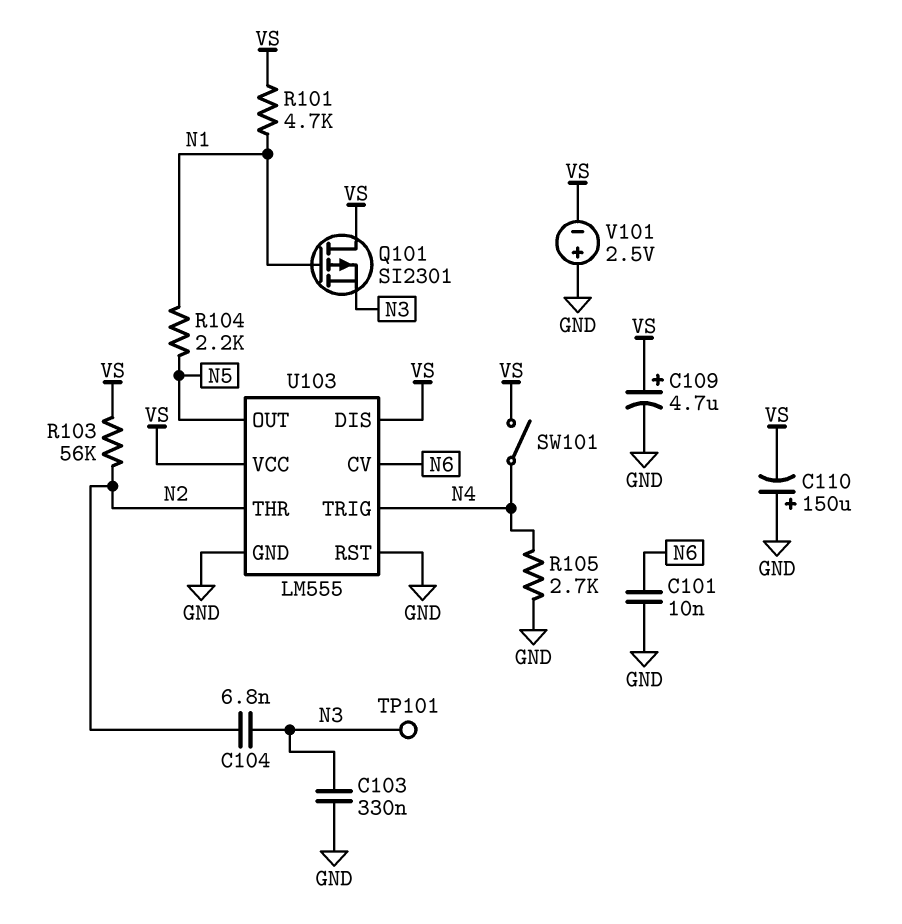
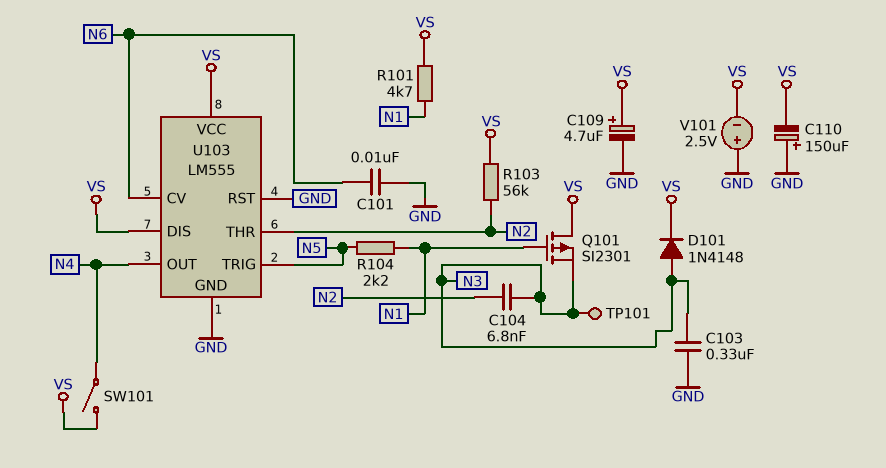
D101: none -> diode 1N4148 (A N3, K VS)
R105: 2.7k (GND, N4) -> none
U103 pin OUT: N5 -> N4
U103 pin TRIG: N4 -> N5

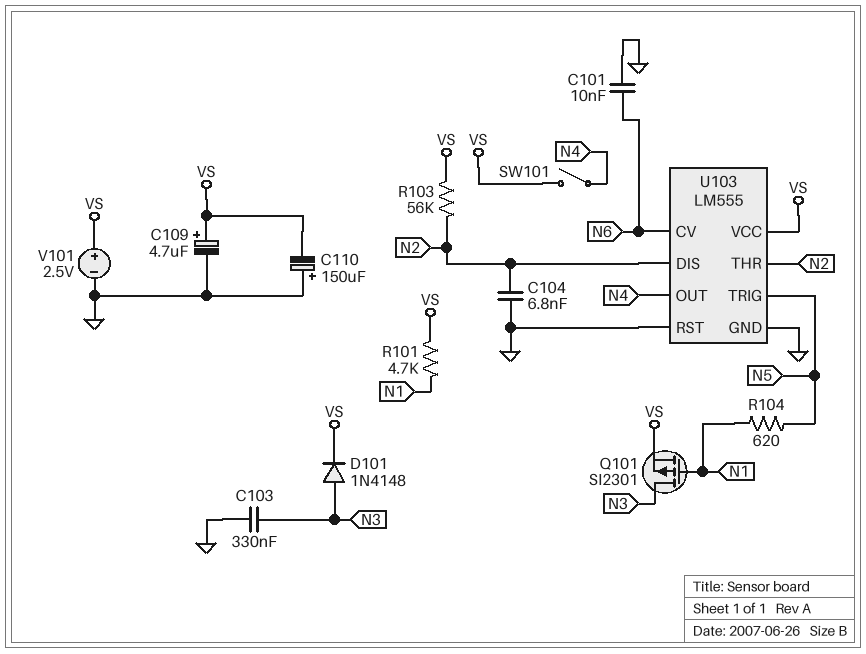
C104: 6.8nF (N2, N3) -> 6.8nF (GND, N2)
Q101: PMOS SI2301 (G N1, D VS, S N3) -> PMOS SI2301 (G N1, D N3, S VS)
R104: 2.2k (N1, N5) -> 620 (N1, N5)
TP101: test point (N3) -> none
U103 pin DIS: VS -> N2
V101: 2.5V (plus GND, minus VS) -> 2.5V (plus VS, minus GND)

